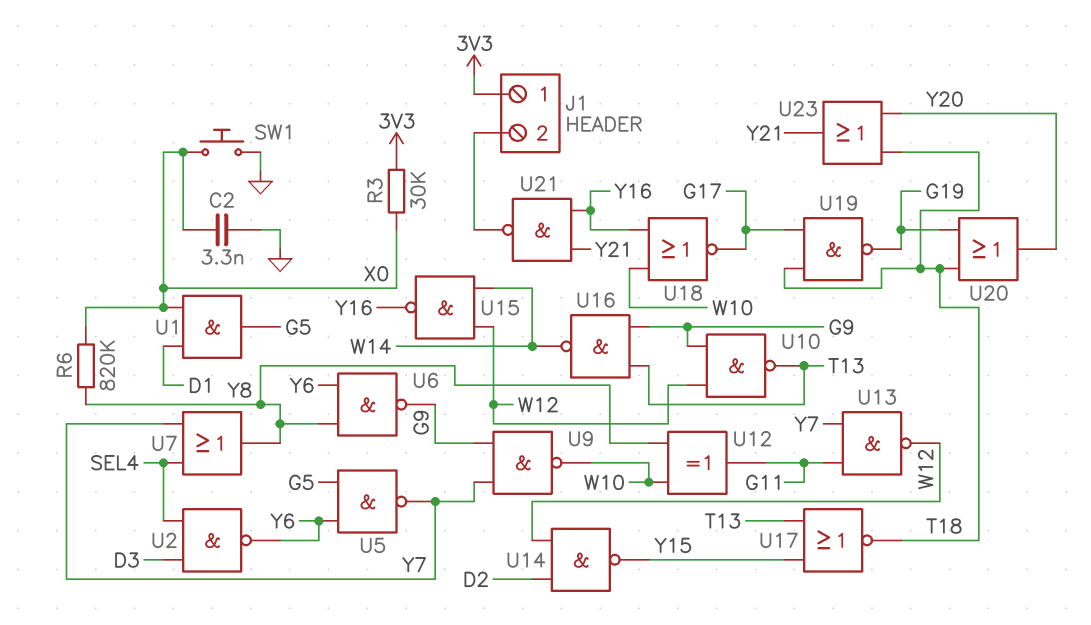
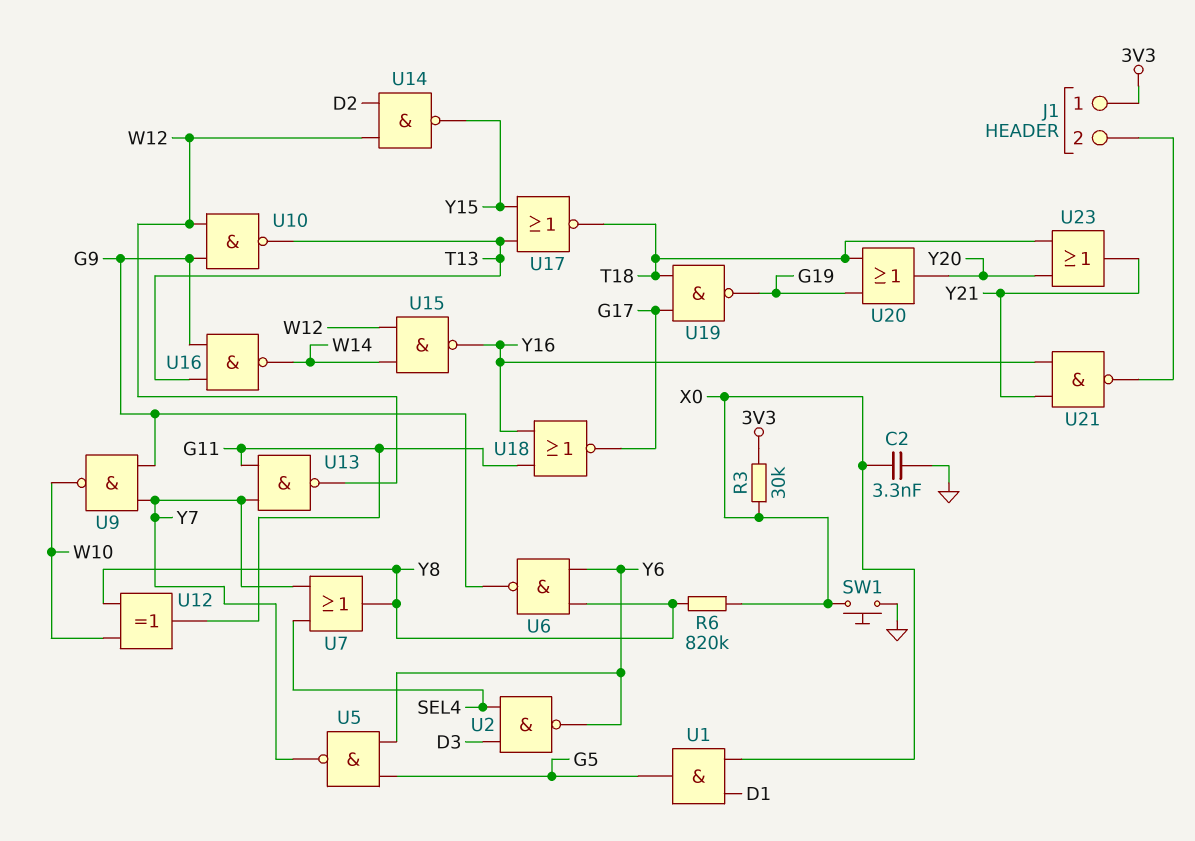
U18: NOR (in W10, in Y16, out G17) -> NOR (in G11, in Y16, out G17)

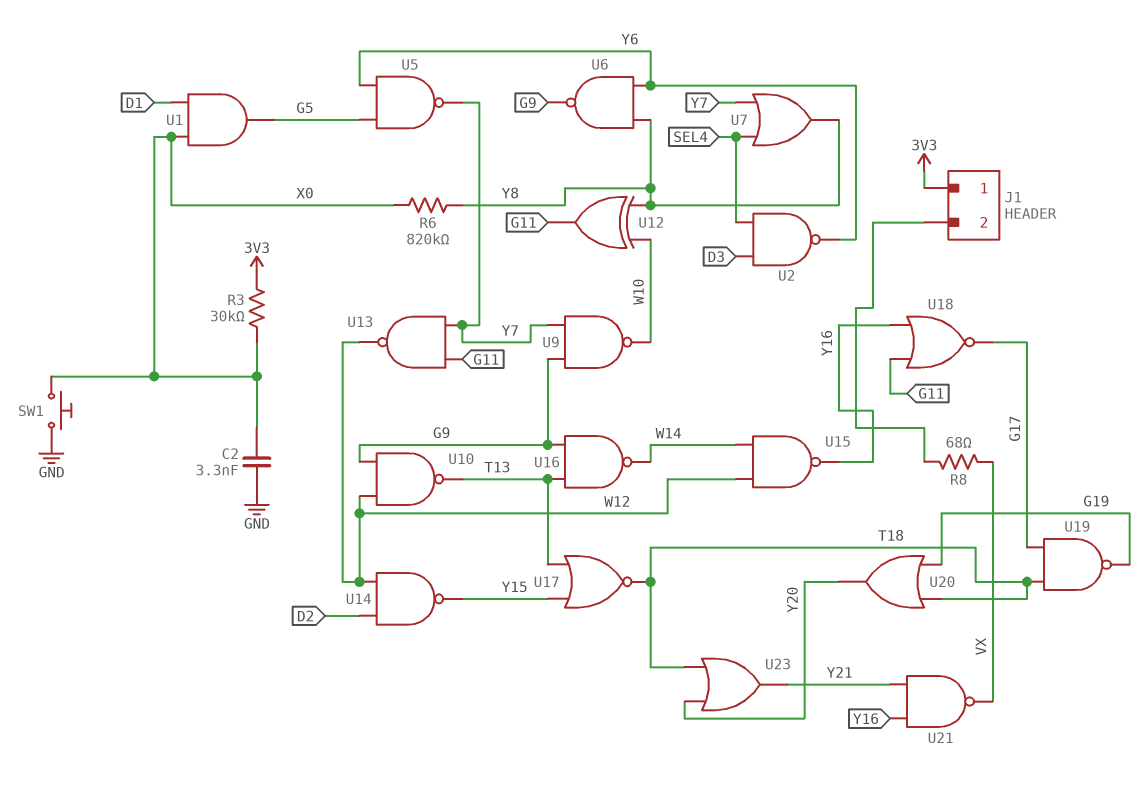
R8: none -> 68 (J1/2, VX)
U21: NAND (in Y16, in Y21, out J1/2) -> NAND (in Y16, in Y21, out VX)

